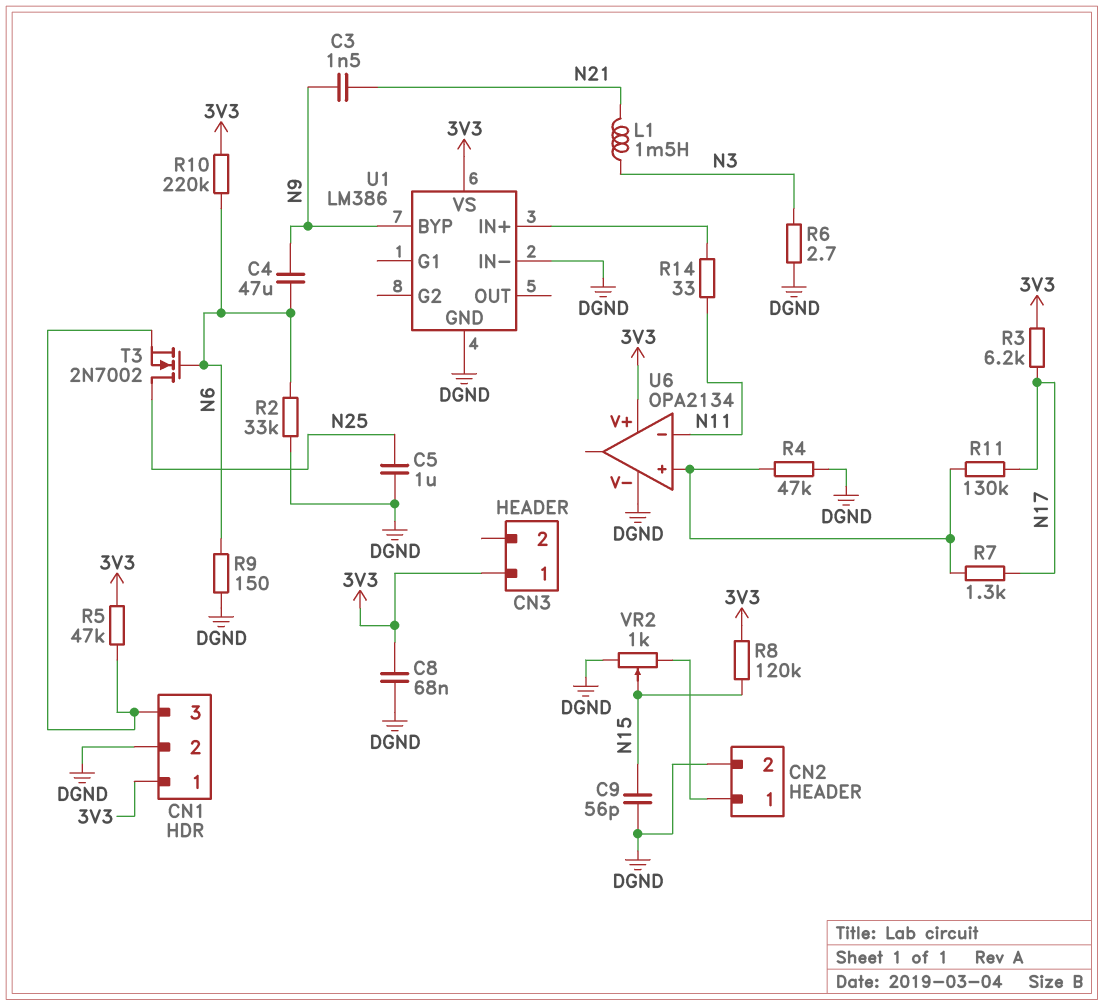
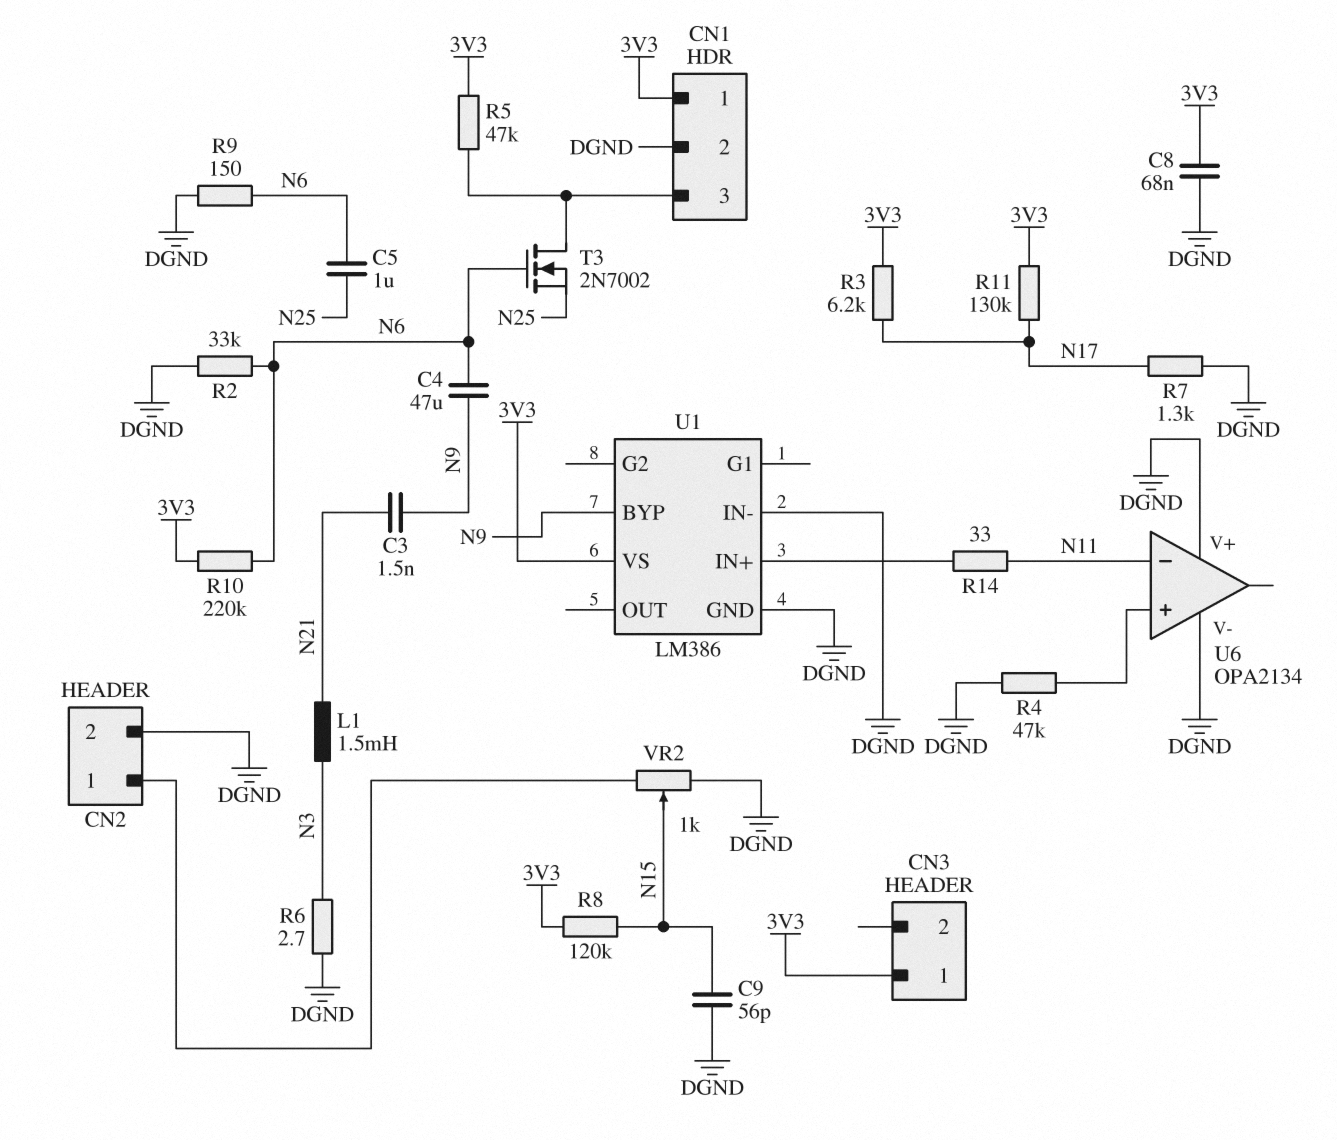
C5: 1uF (DGND, N25) -> 1uF (N6, N25)
R7: 1.3k (N17, U6/in+) -> 1.3k (DGND, N17)
R11: 130k (N17, U6/in+) -> 130k (3V3, N17)
T3: NMOS 2N7002 (G N6, D N25, S CN1/3) -> NMOS 2N7002 (G N6, D CN1/3, S N25)
U6 pin V+: 3V3 -> DGND

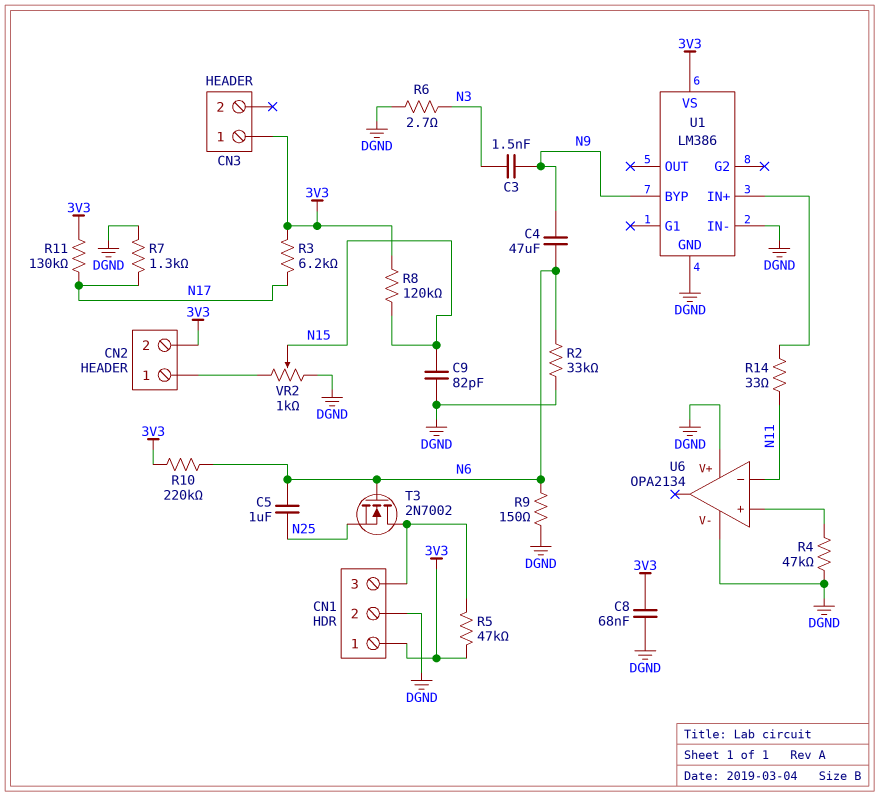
C3: 1.5nF (N9, N21) -> 1.5nF (N3, N9)
C9: 56pF (DGND, N15) -> 82pF (DGND, N15)
CN2 pin 2: DGND -> 3V3
L1: 1.5mH (N3, N21) -> none

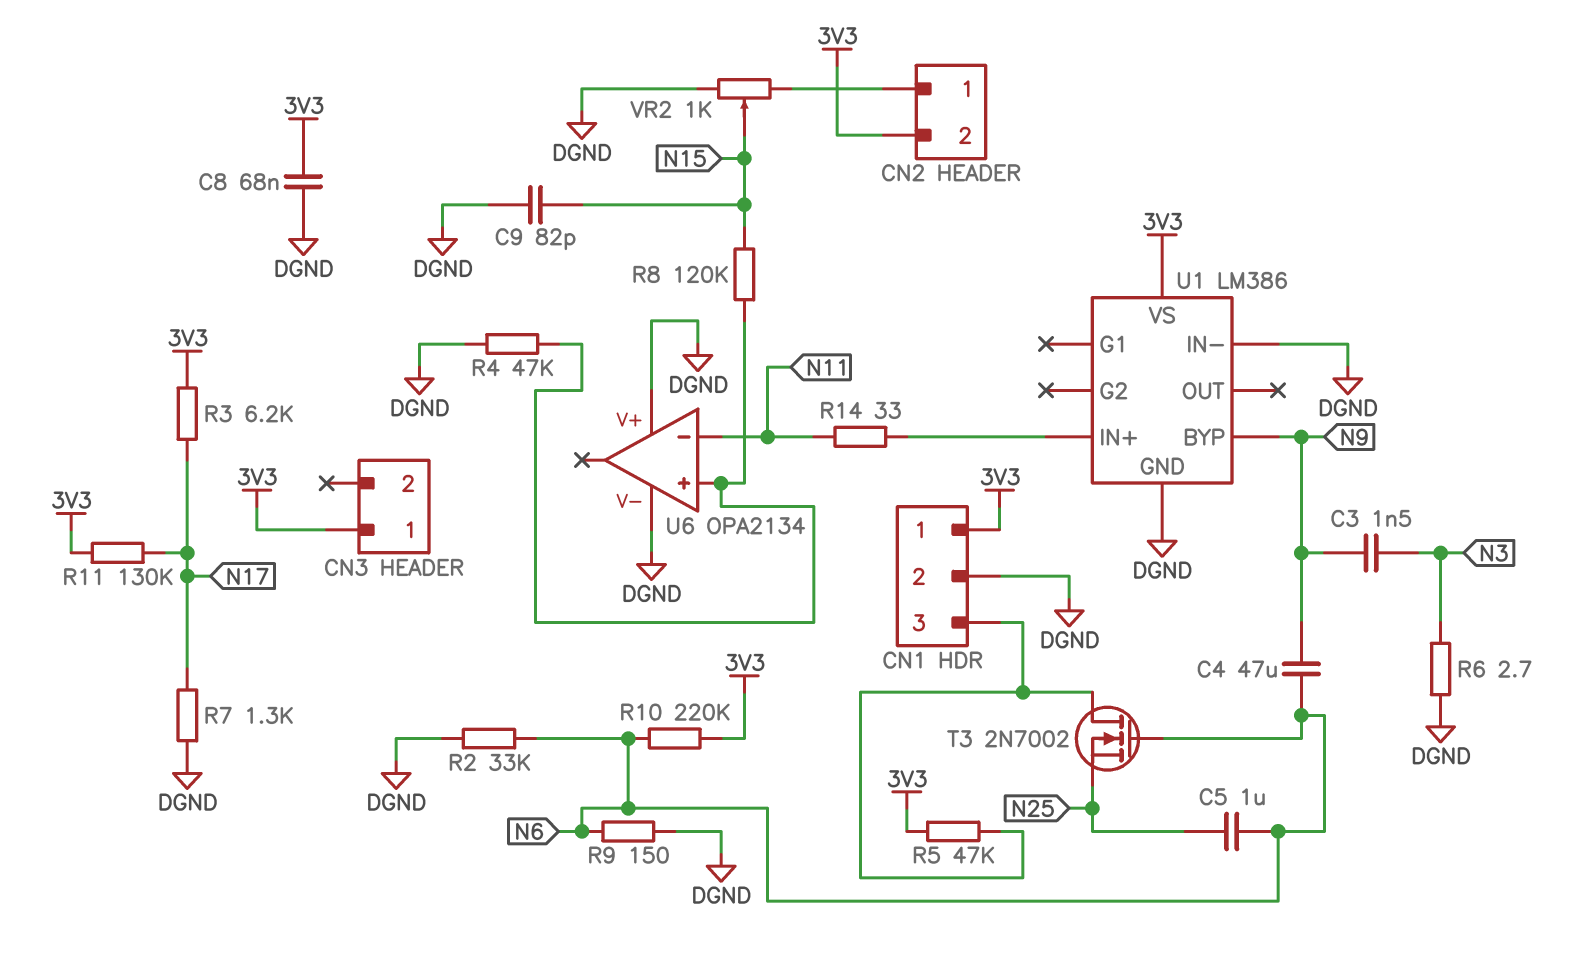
R8: 120k (3V3, N15) -> 120k (N15, U6/in+)

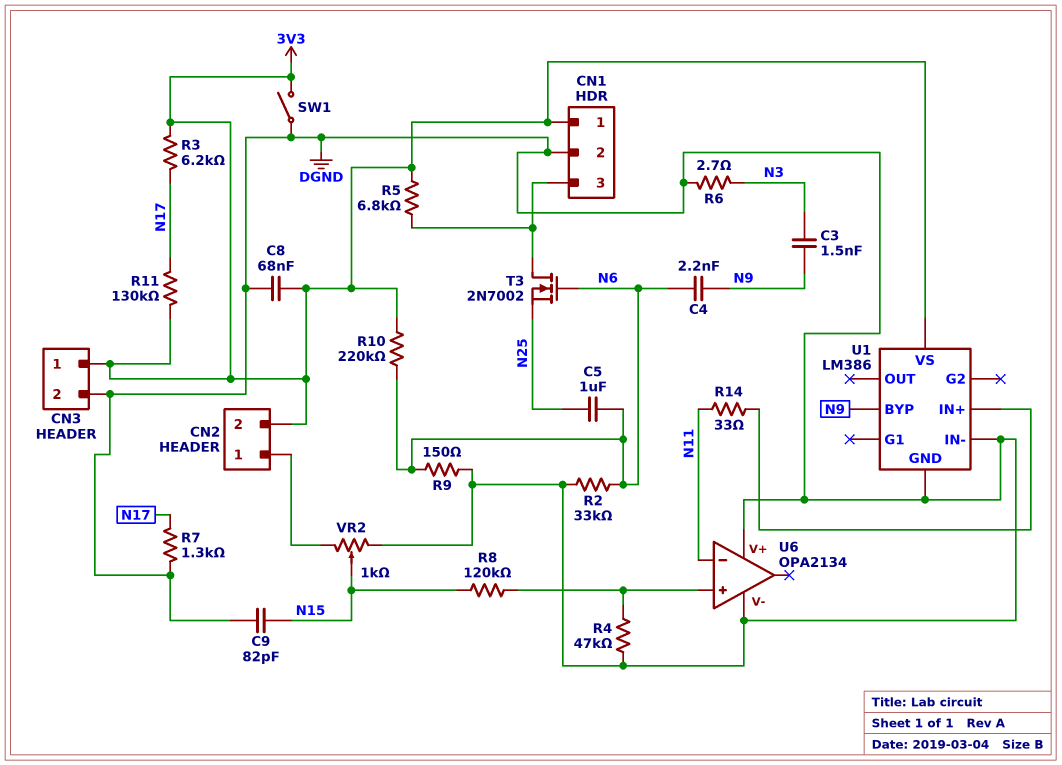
C4: 47uF (N6, N9) -> 2.2nF (N6, N9)
CN3 pin 2: none -> DGND
R5: 47k (3V3, CN1/3) -> 6.8k (3V3, CN1/3)
SW1: none -> switch (3V3, DGND)

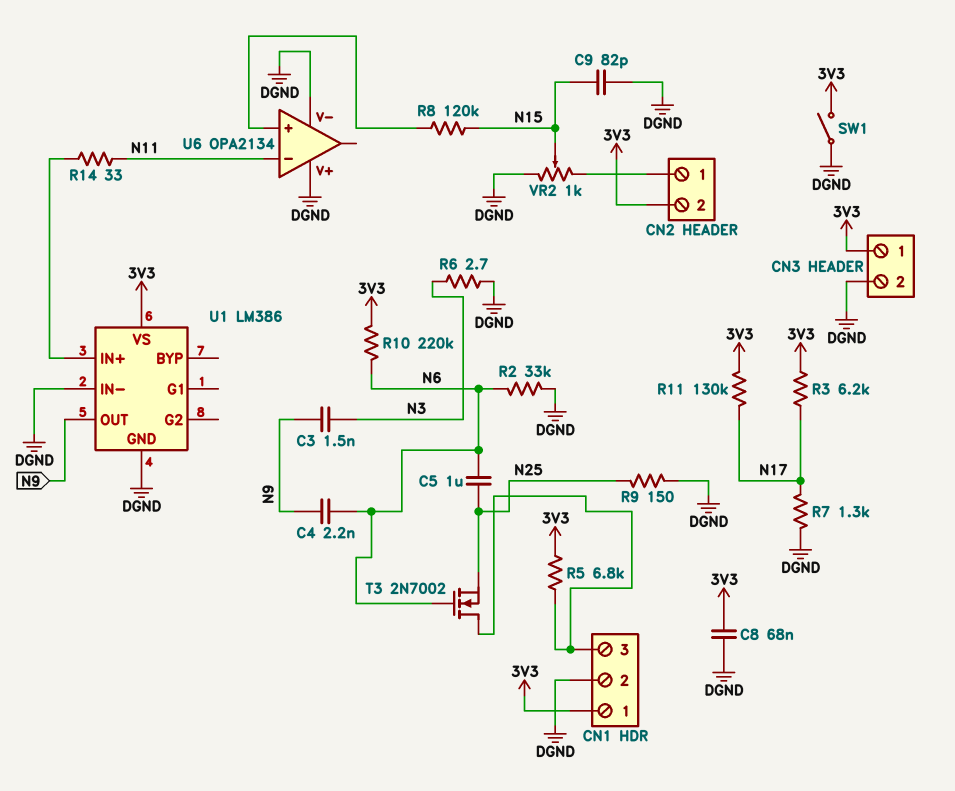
R4: 47k (DGND, U6/in+) -> none
R9: 150 (DGND, N6) -> 150 (DGND, N25)
U1 pin BYP: N9 -> none
U1 pin OUT: none -> N9

